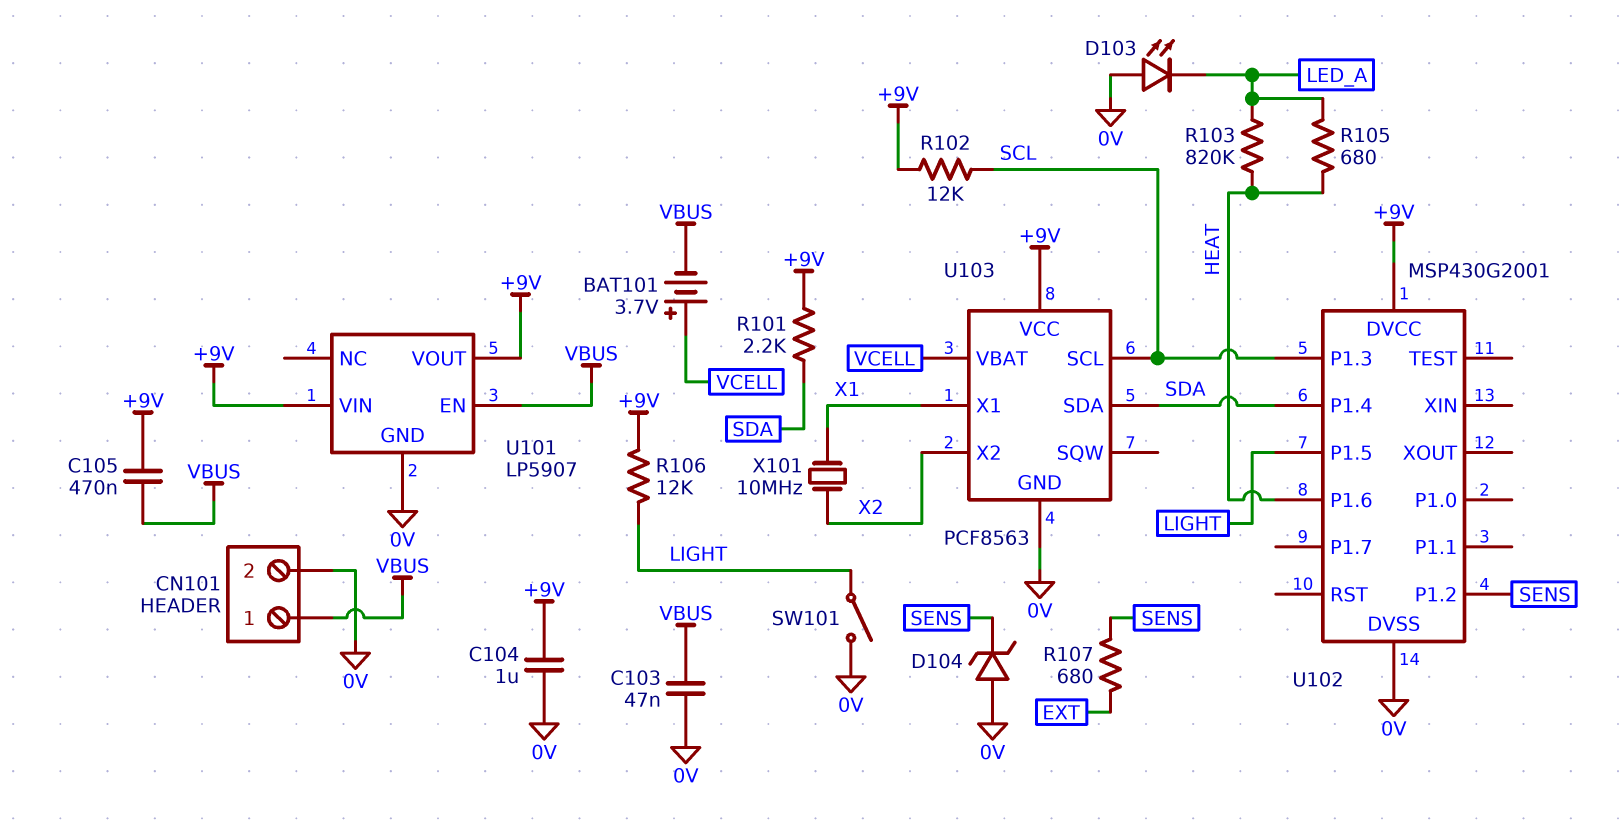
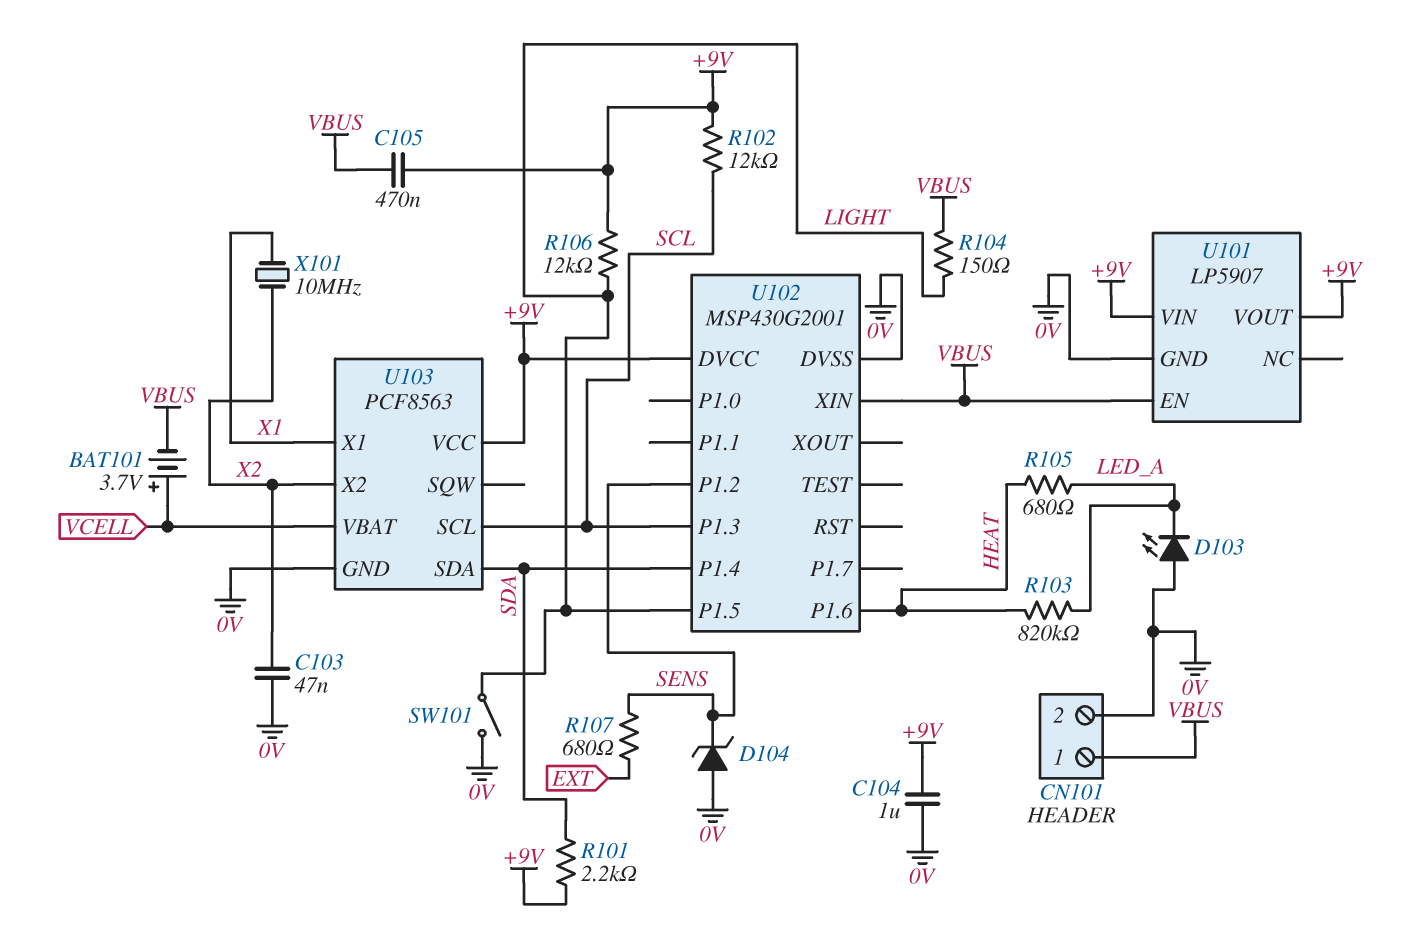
C103: 47nF (0V, VBUS) -> 47nF (0V, X2)
R104: none -> 150 (LIGHT, VBUS)
U102 pin XIN: none -> VBUS

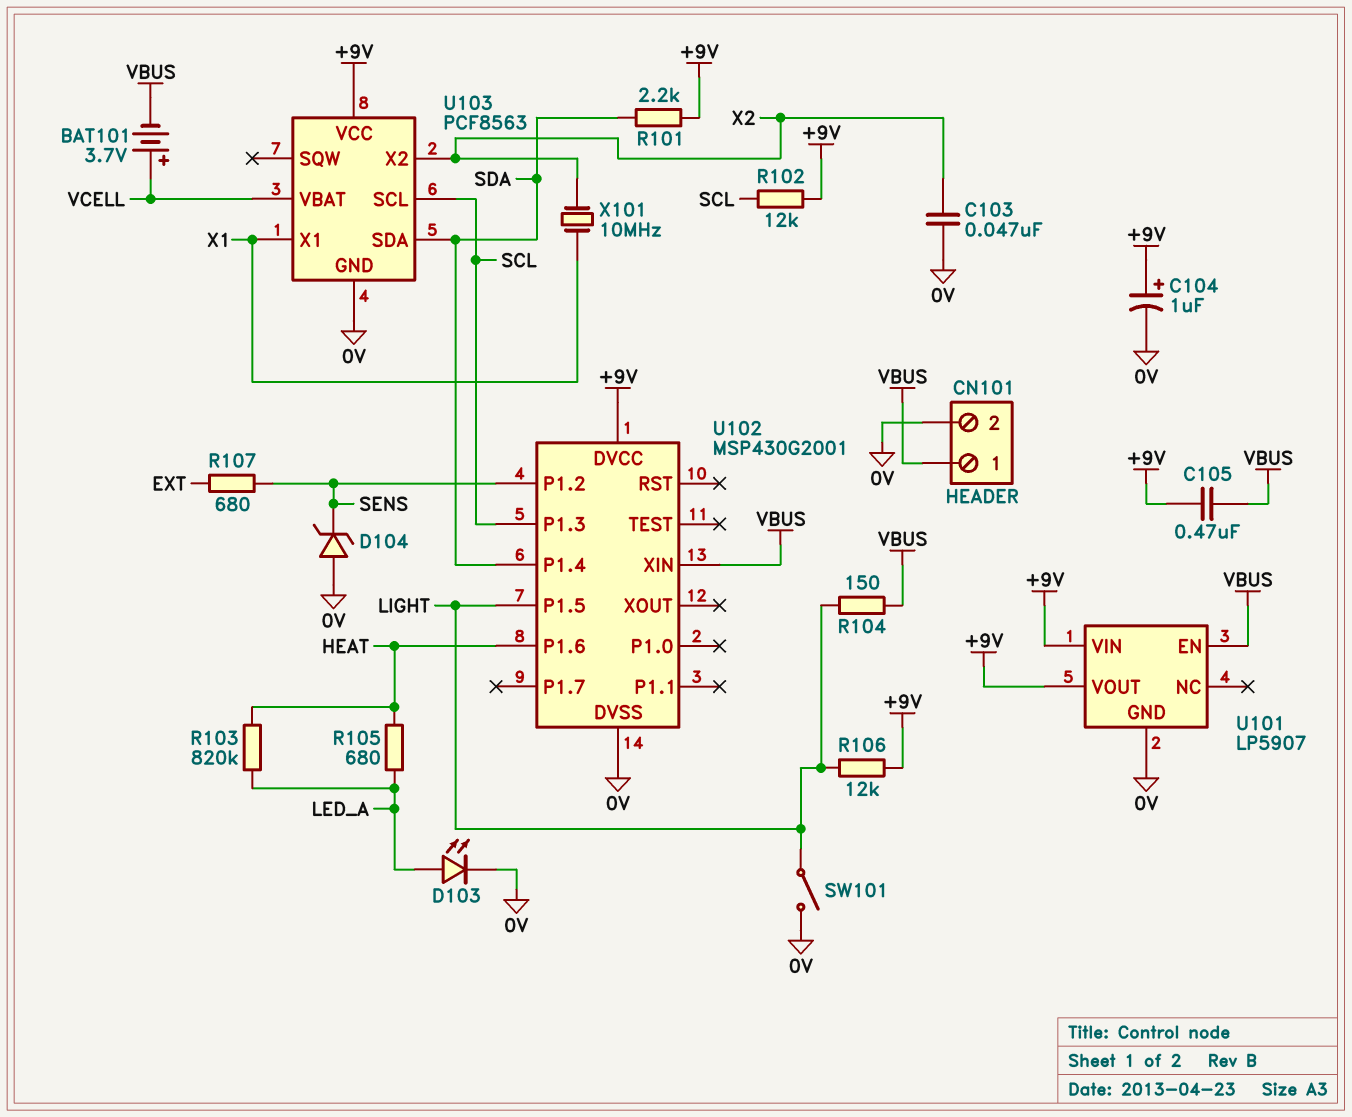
C104: 1uF (+9V, 0V) -> 1uF (plus +9V, minus 0V)
D103: LED (A 0V, K LED_A) -> LED (A LED_A, K 0V)

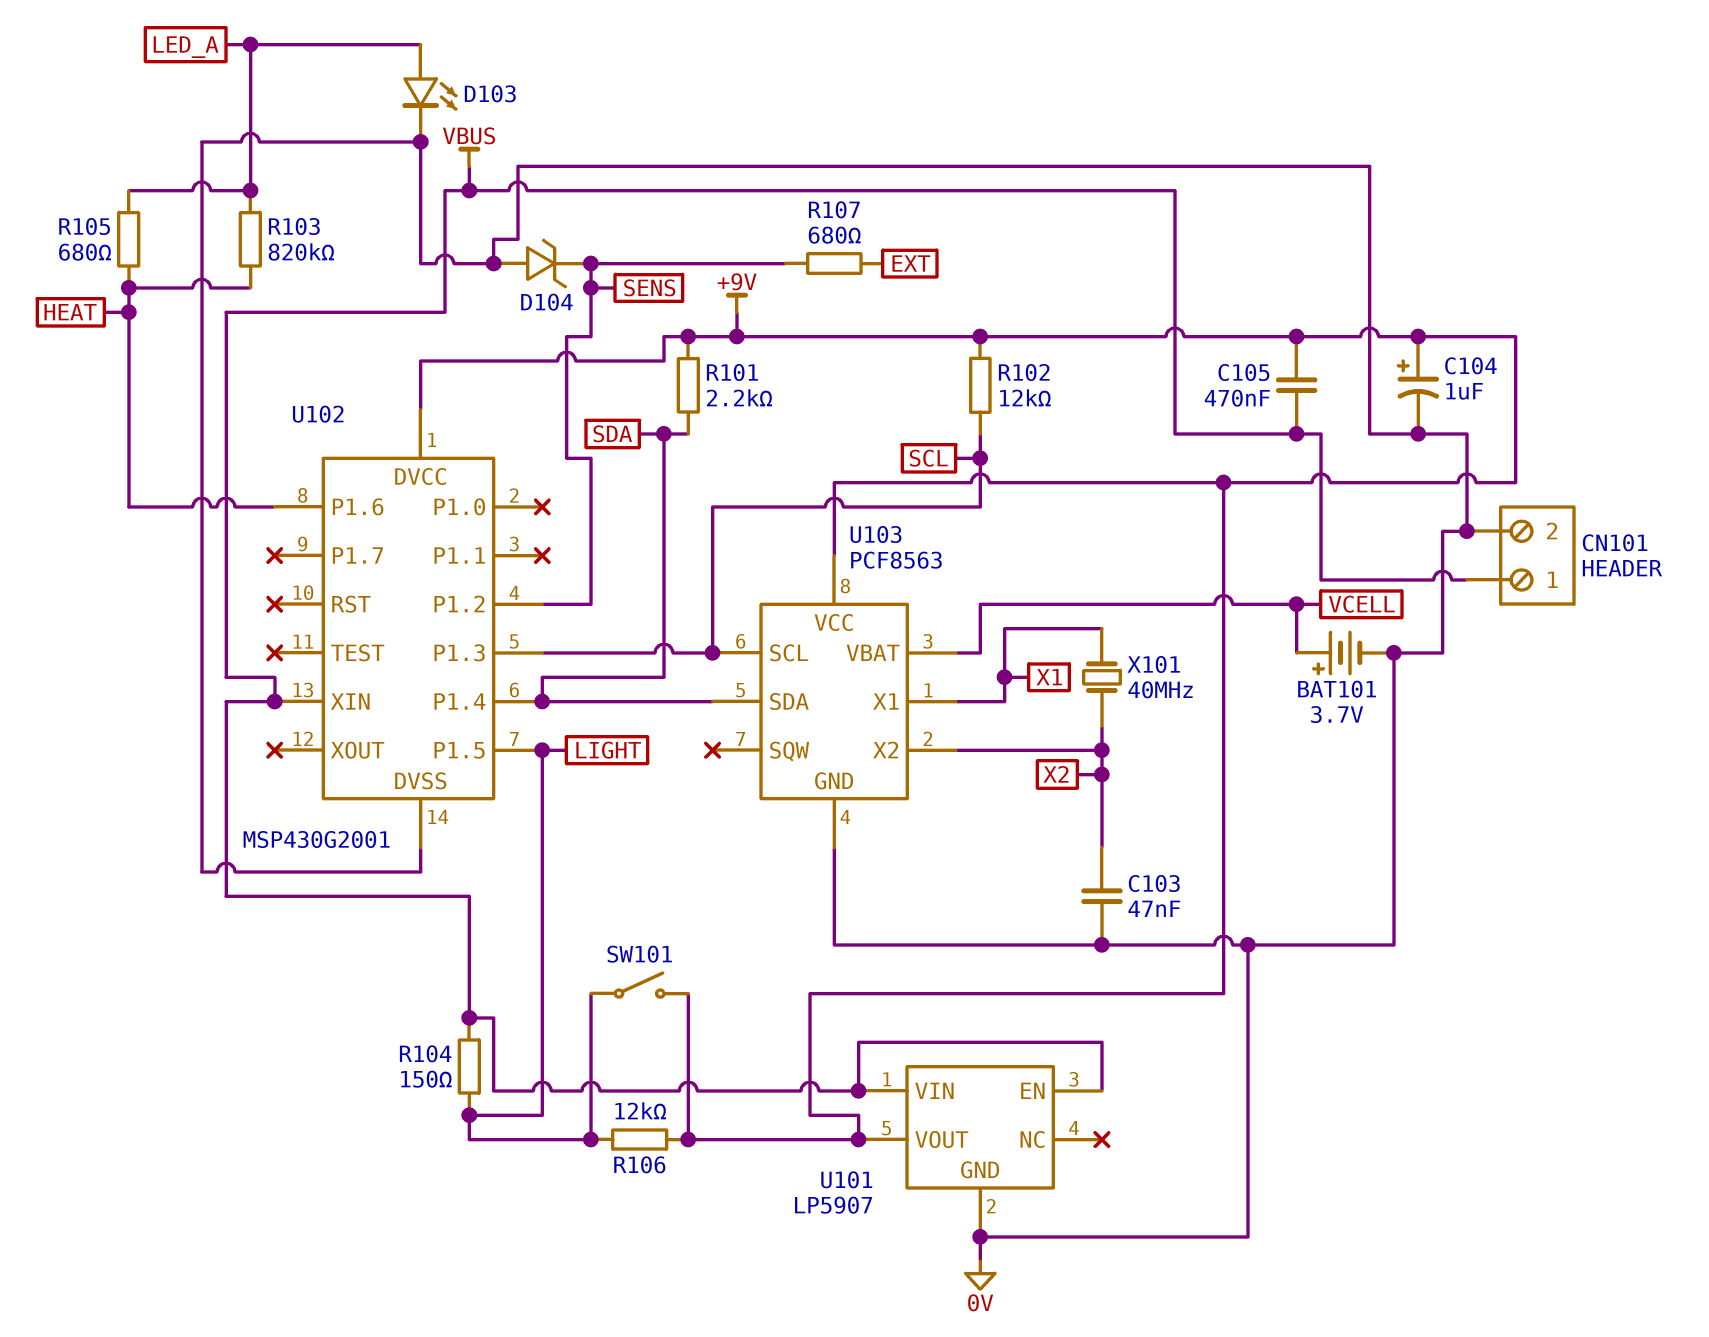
BAT101: 3.7V (plus VCELL, minus VBUS) -> 3.7V (plus VCELL, minus 0V)
SW101: switch (0V, LIGHT) -> switch (+9V, LIGHT)
U101 pin VIN: +9V -> VBUS
X101: 10MHz (X1, X2) -> 40MHz (X1, X2)

